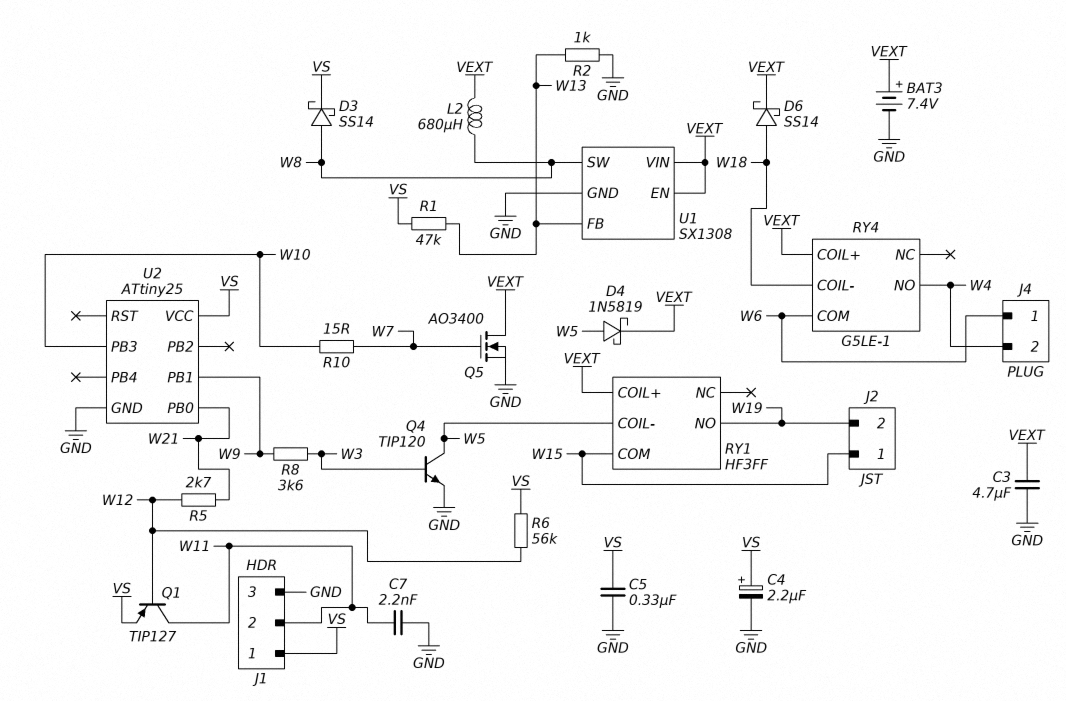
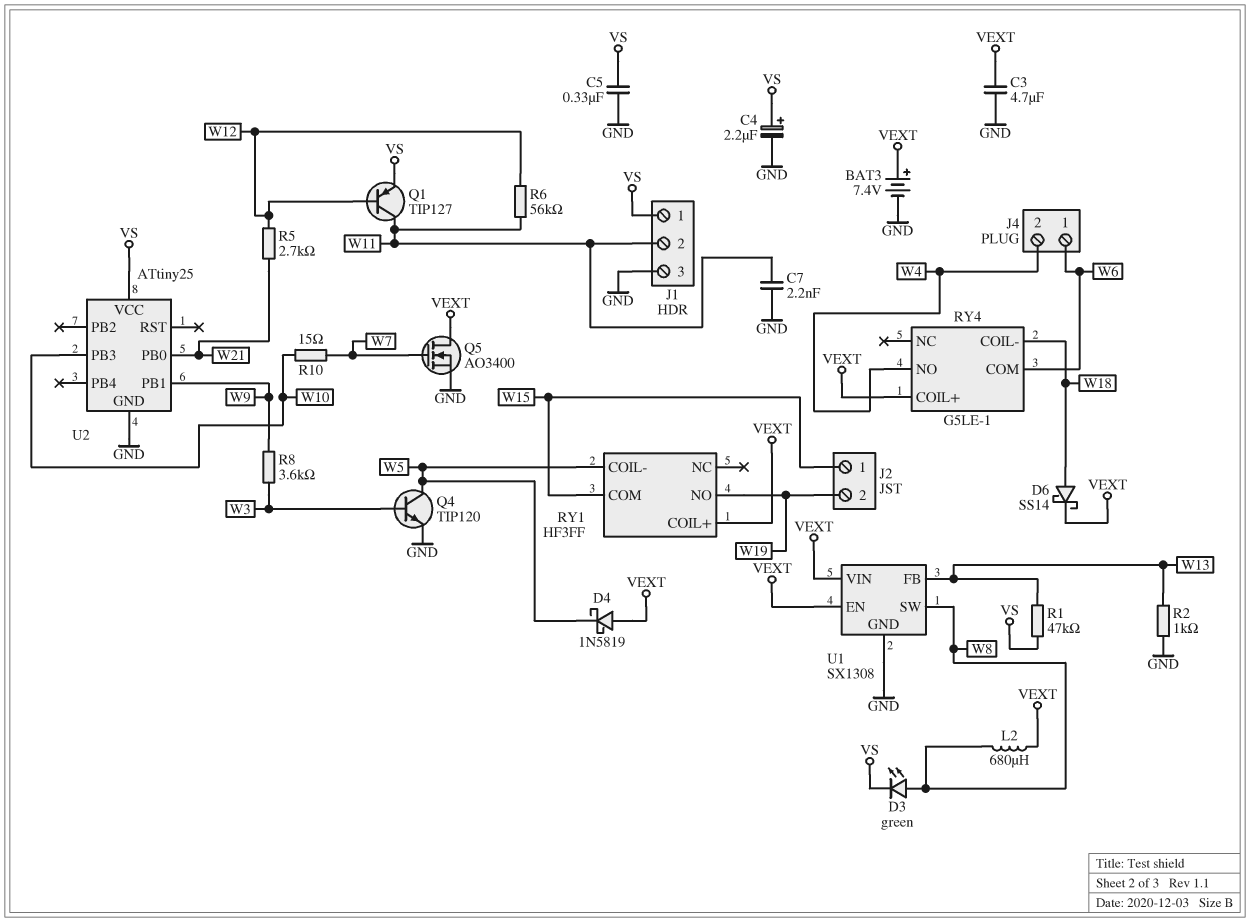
D3: schottky SS14 (A W8, K VS) -> LED green (A W8, K VS)
D4: schottky 1N5819 (A W5, K VEXT) -> schottky 1N5819 (A VEXT, K W5)
R6: 56k (VS, W12) -> 56k (W11, W12)

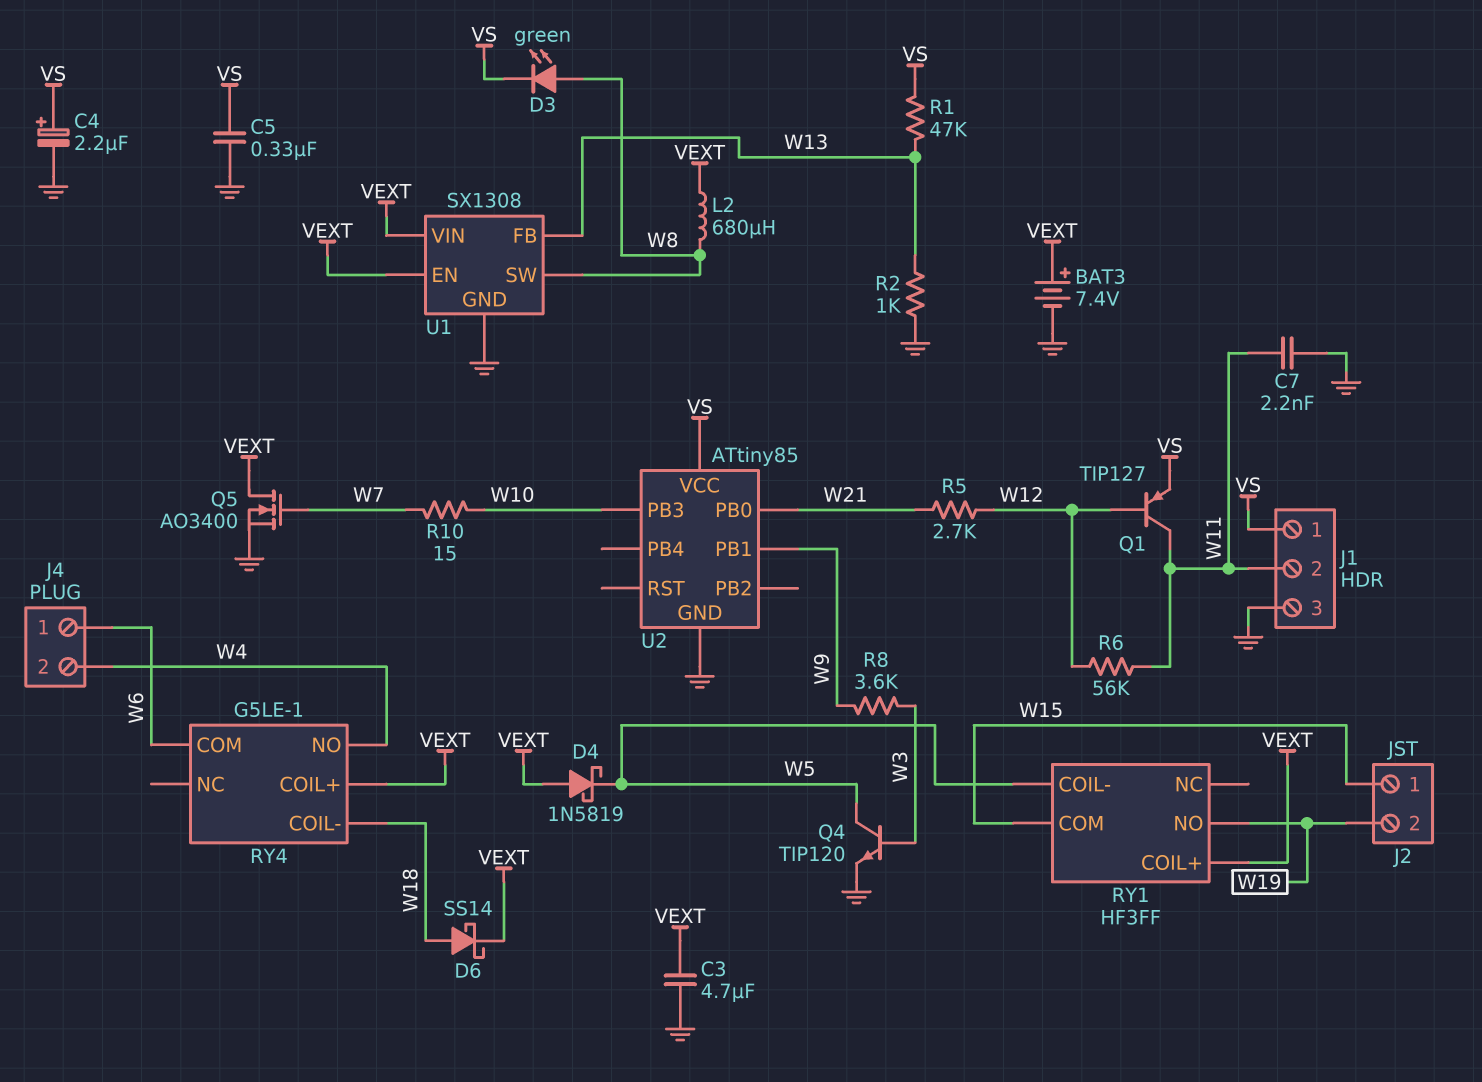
U2: ATtiny25 -> ATtiny85

